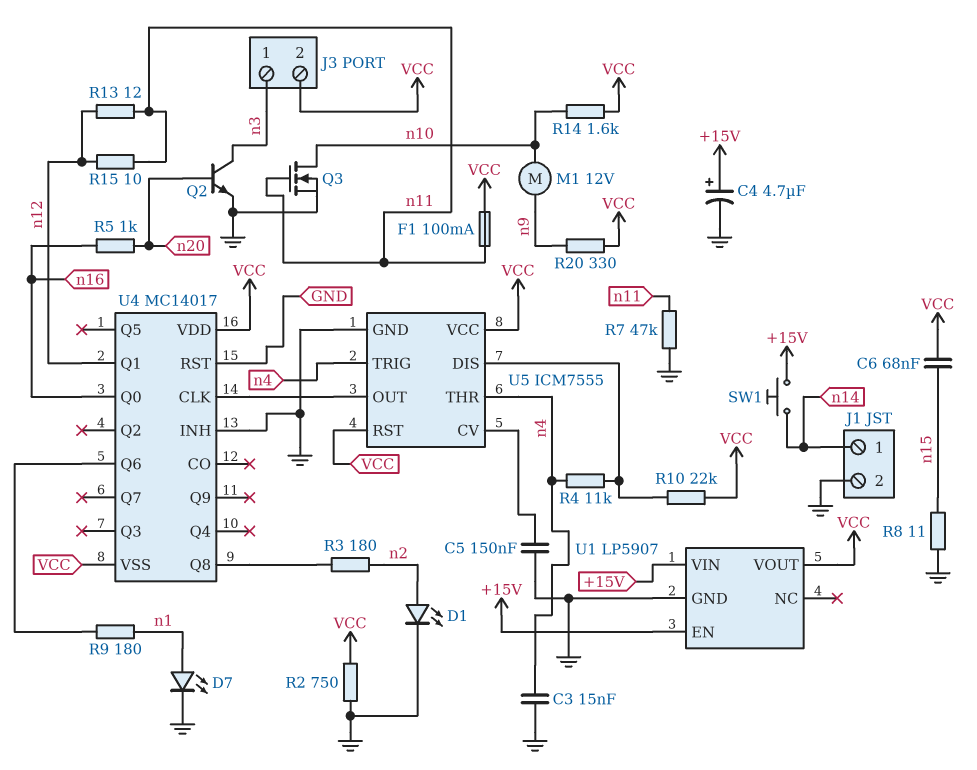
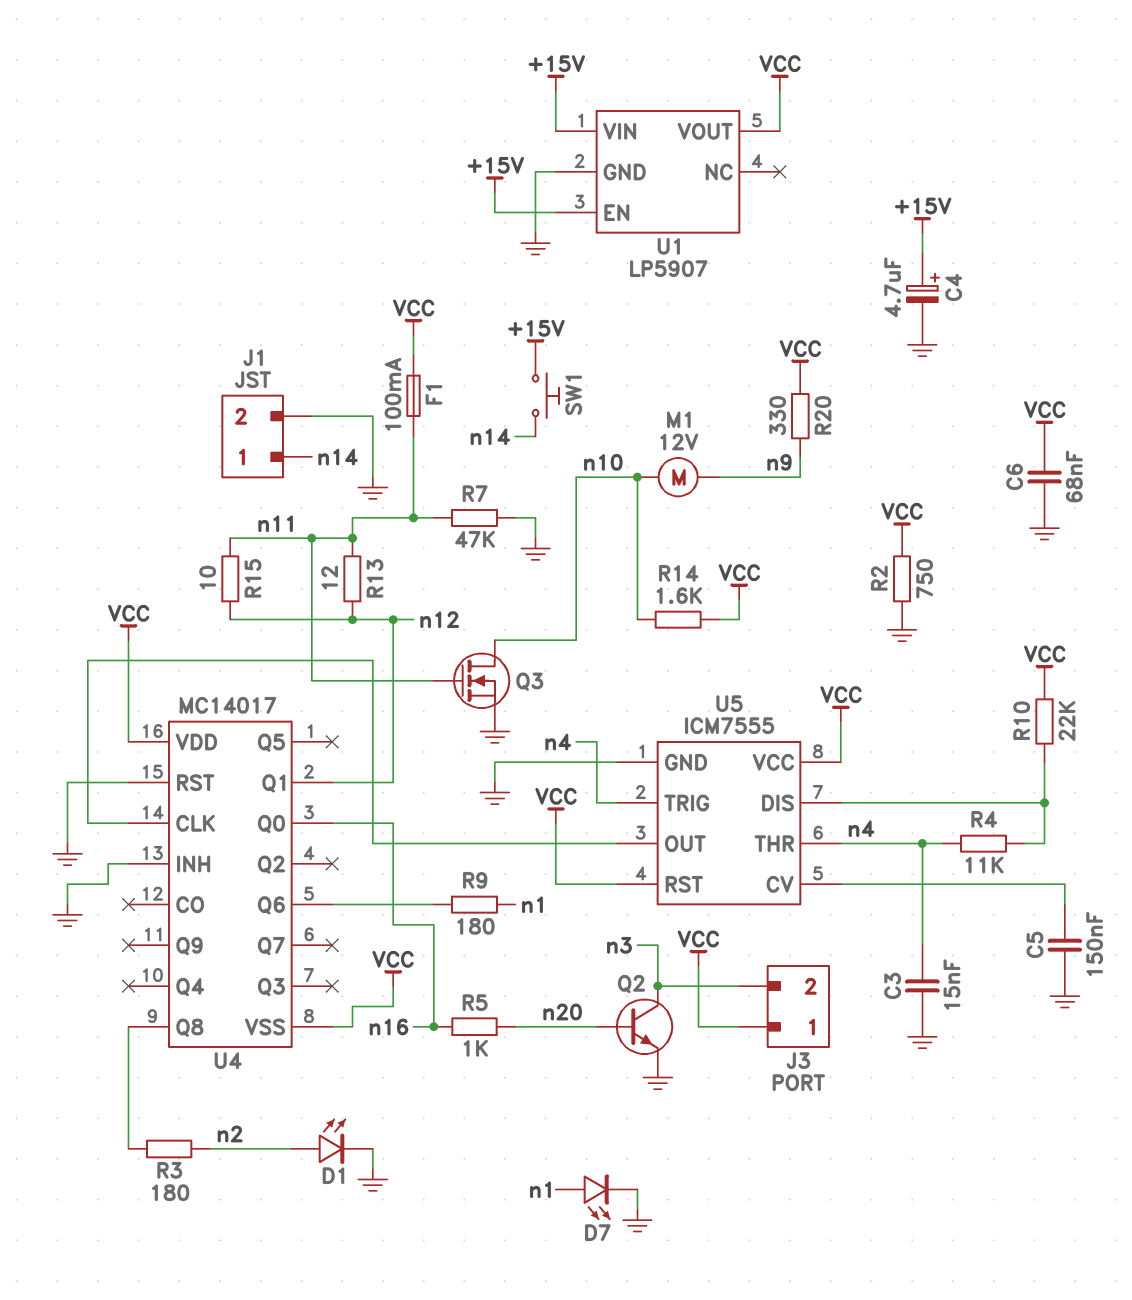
C6: 68nF (VCC, n15) -> 68nF (GND, VCC)
J3 pin 1: n3 -> VCC
J3 pin 2: VCC -> n3
R8: 11 (GND, n15) -> none

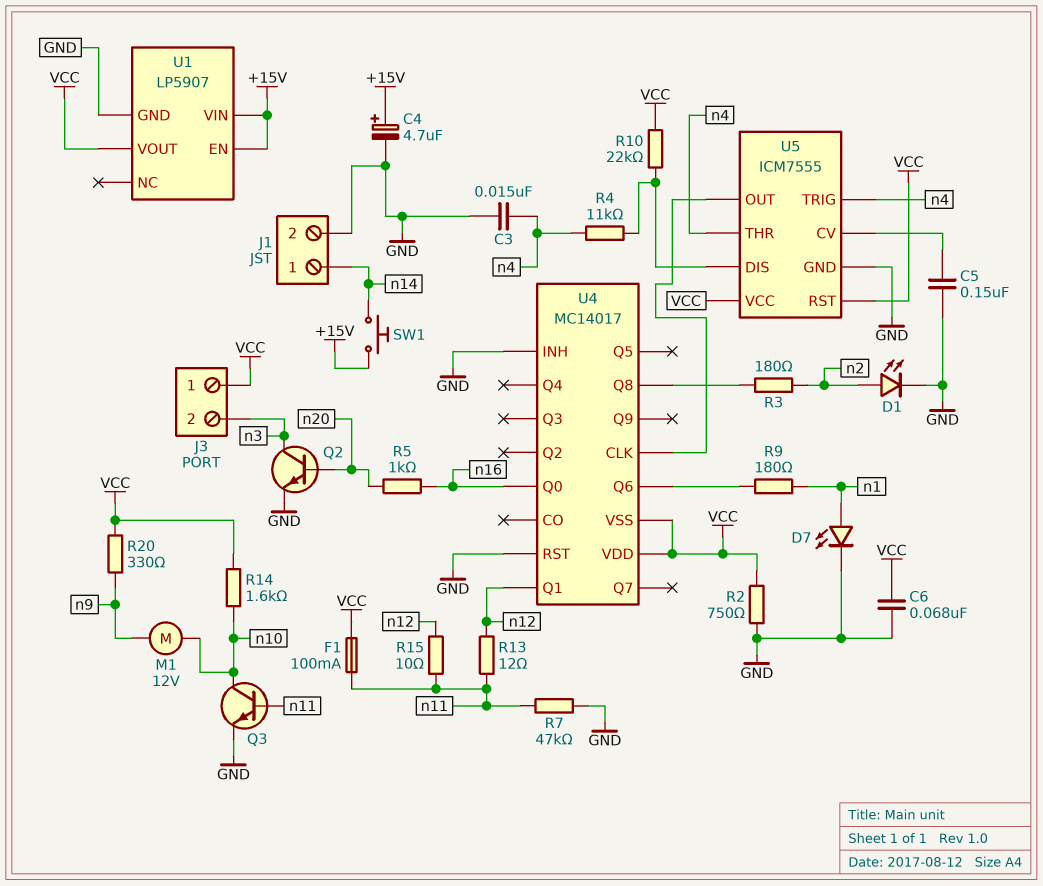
Q3: NMOS (G n11, D n10, S GND) -> NPN (B n11, C n10, E GND)

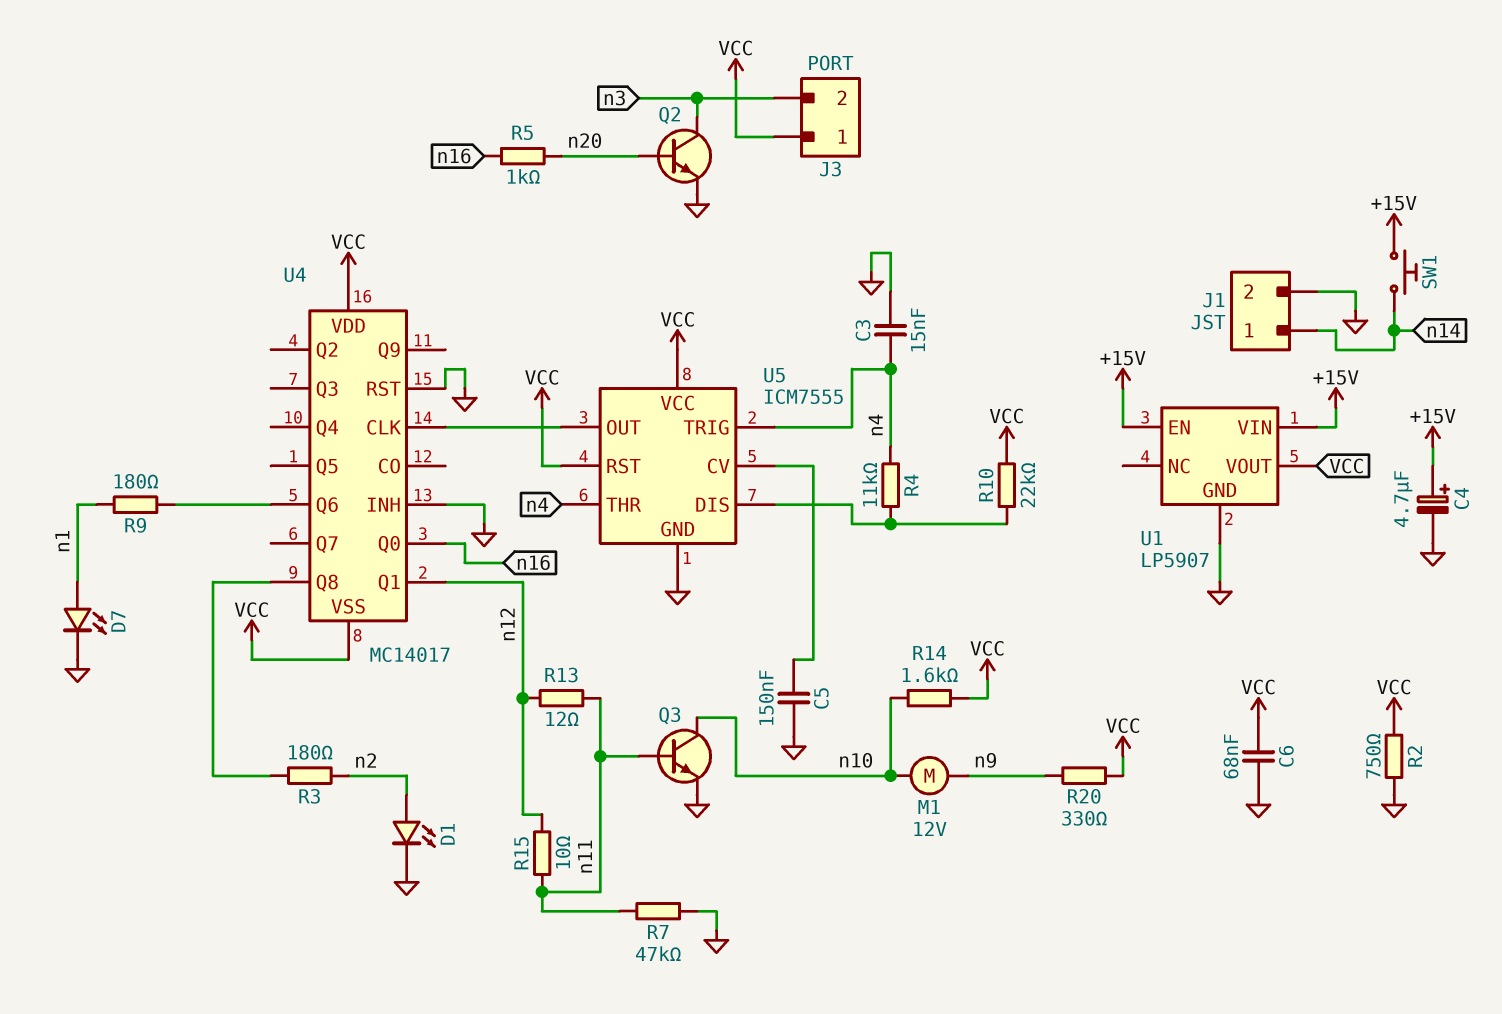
F1: 100mA (VCC, n11) -> none

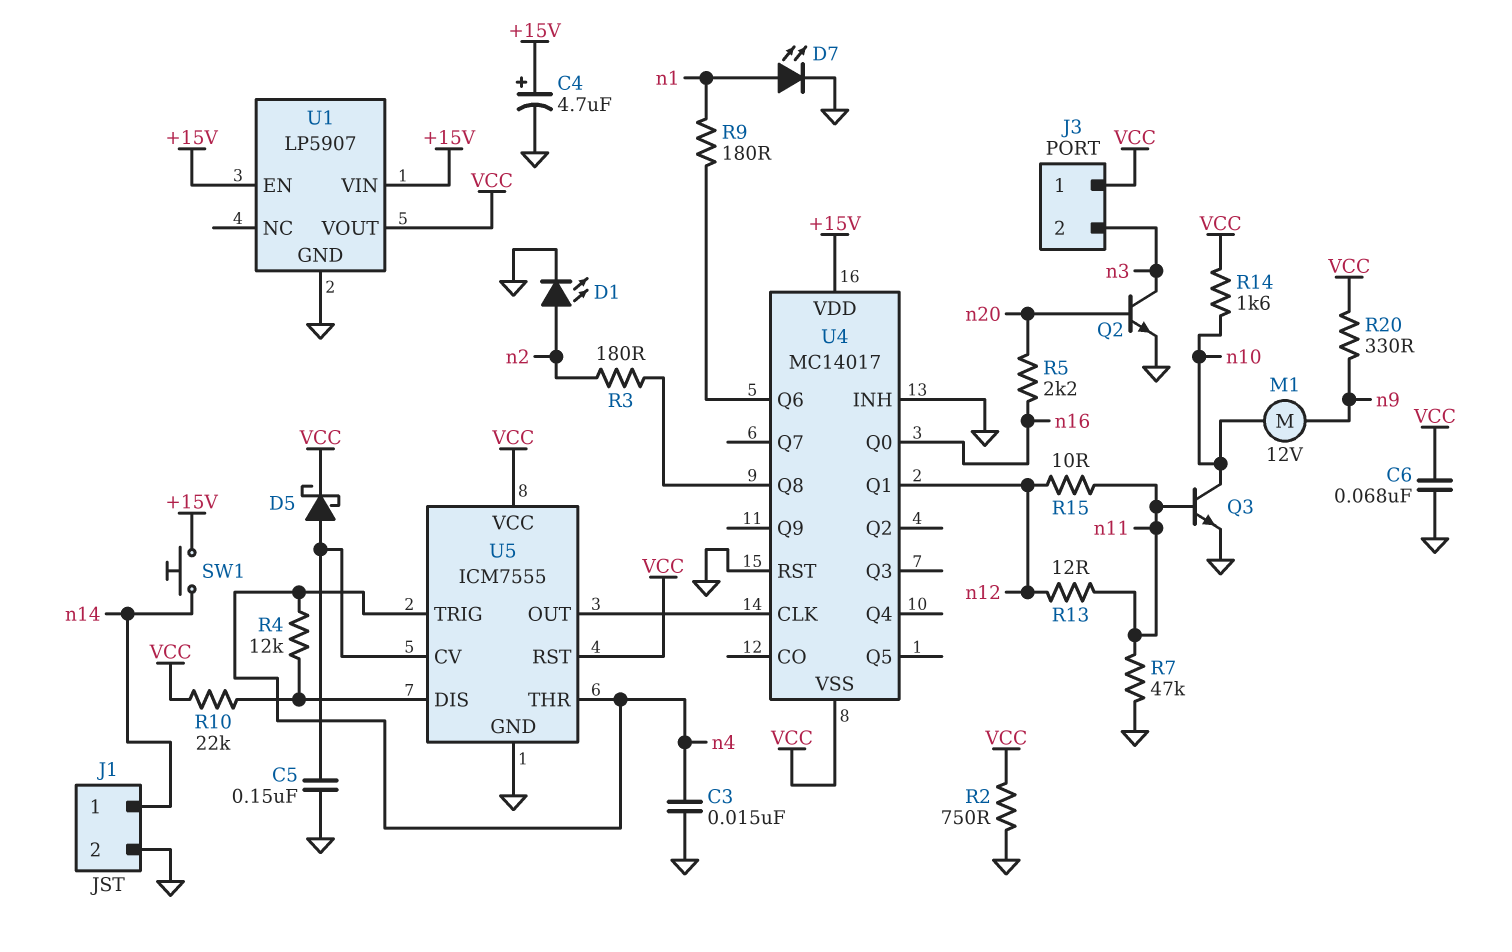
D5: none -> schottky (A U5/CV, K VCC)
R4: 11k (U5/DIS, n4) -> 12k (U5/DIS, n4)
R5: 1k (n16, n20) -> 2.2k (n16, n20)
U4 pin VDD: VCC -> +15V

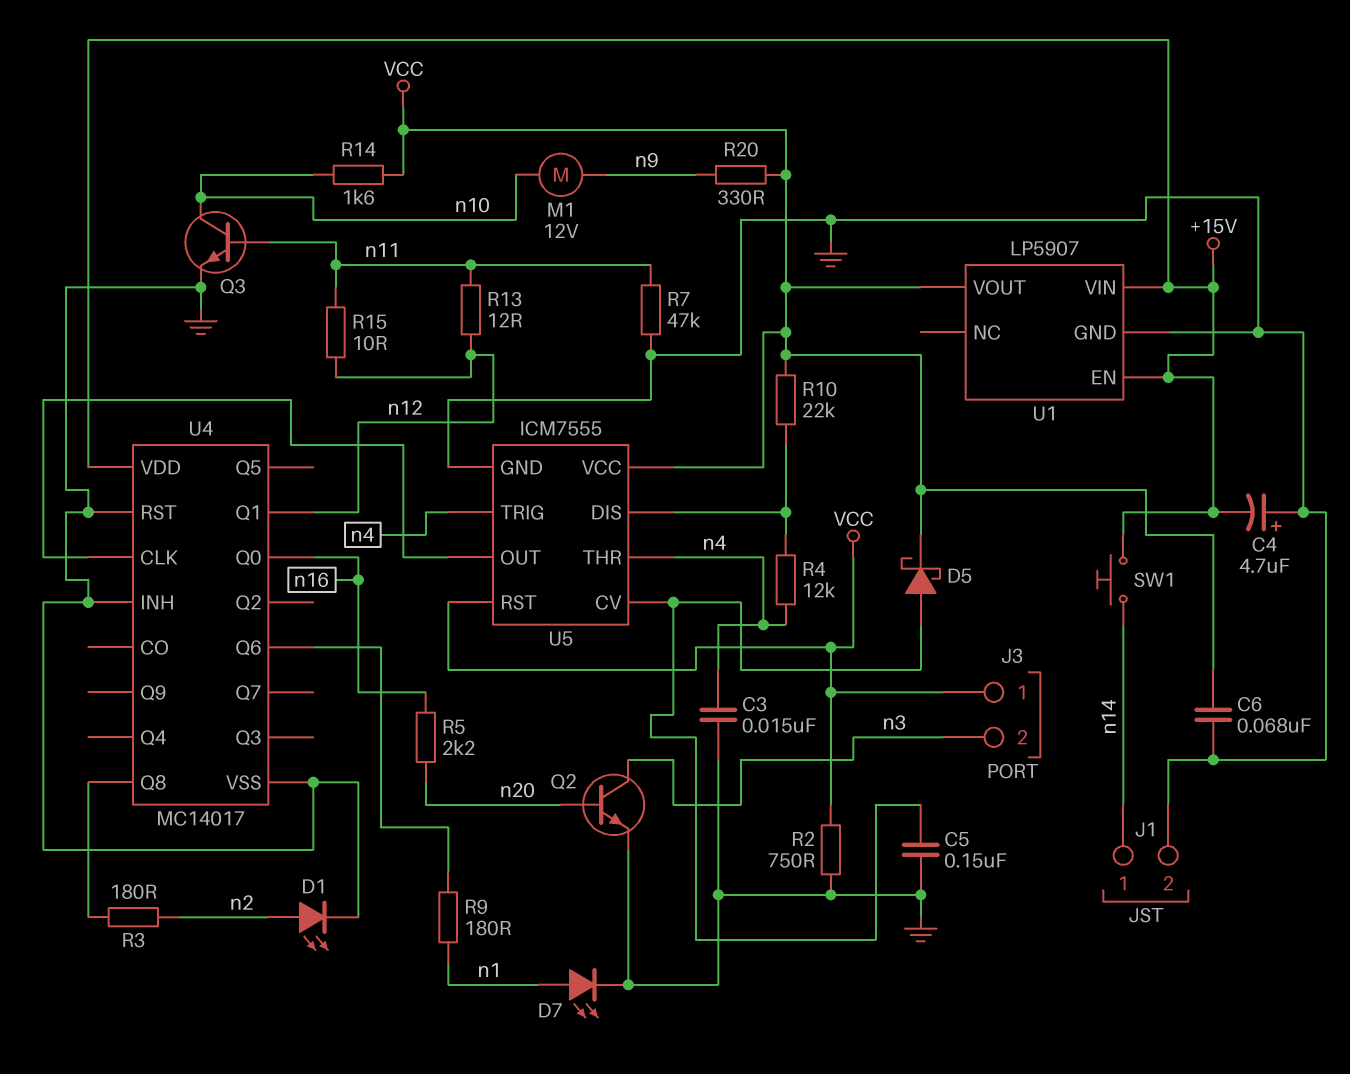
C4: 4.7uF (plus +15V, minus GND) -> 4.7uF (plus GND, minus +15V)
U4 pin VSS: VCC -> GND

